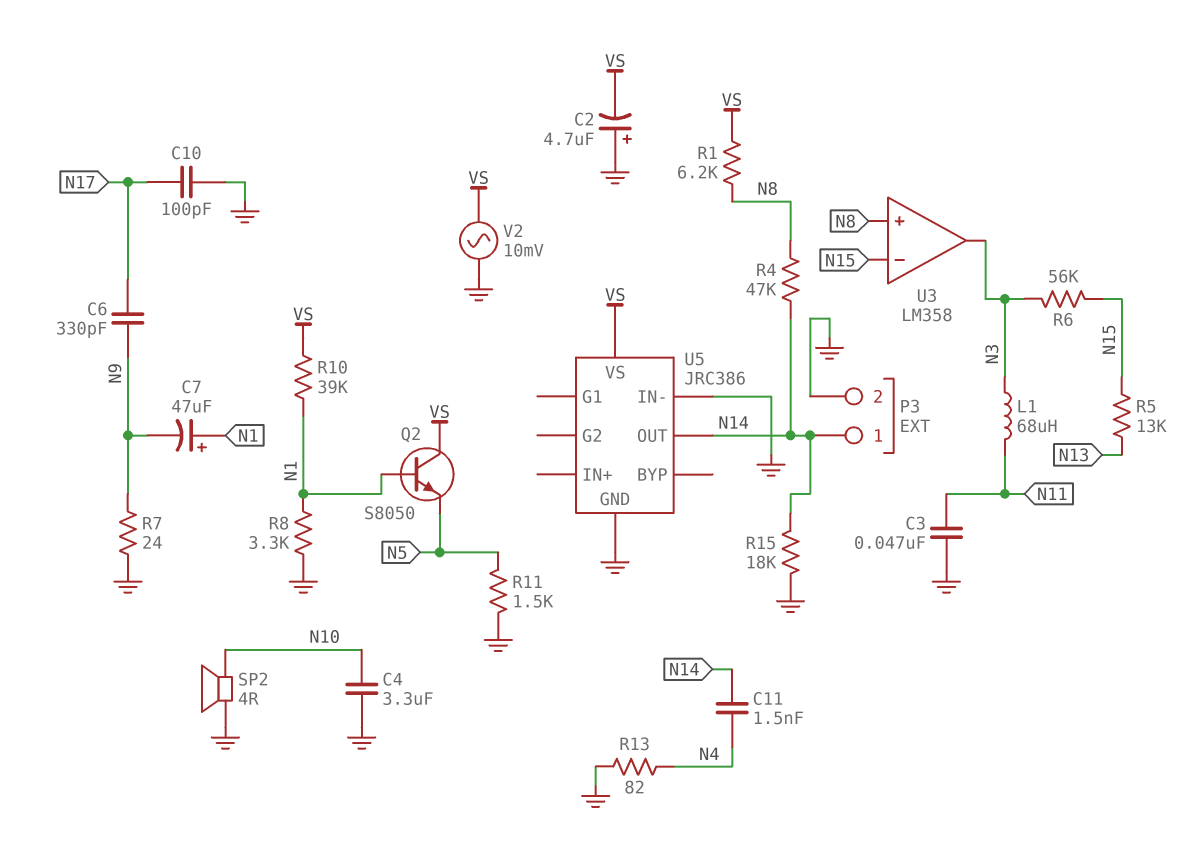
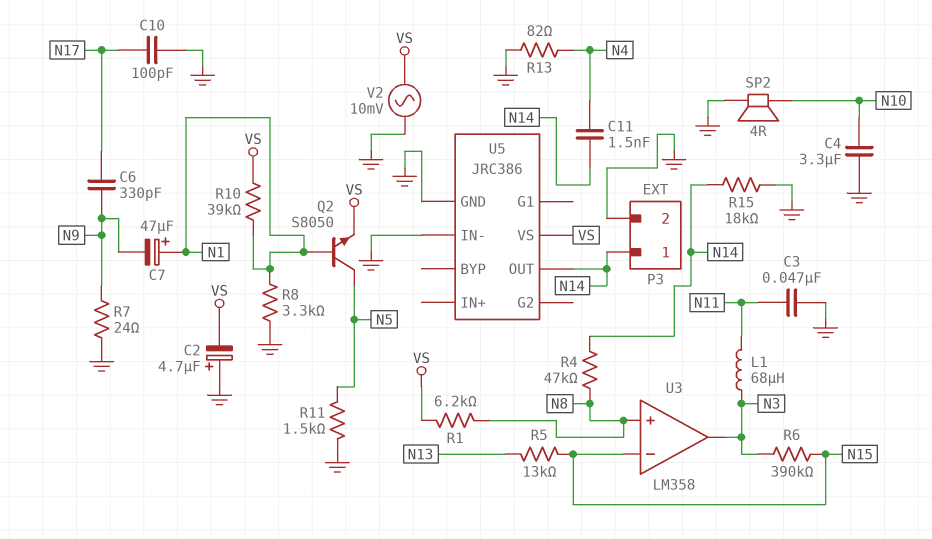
Q2: NPN S8050 (B N1, C VS, E N5) -> NPN S8050 (B N1, C N5, E VS)
R6: 56k (N3, N15) -> 390k (N3, N15)

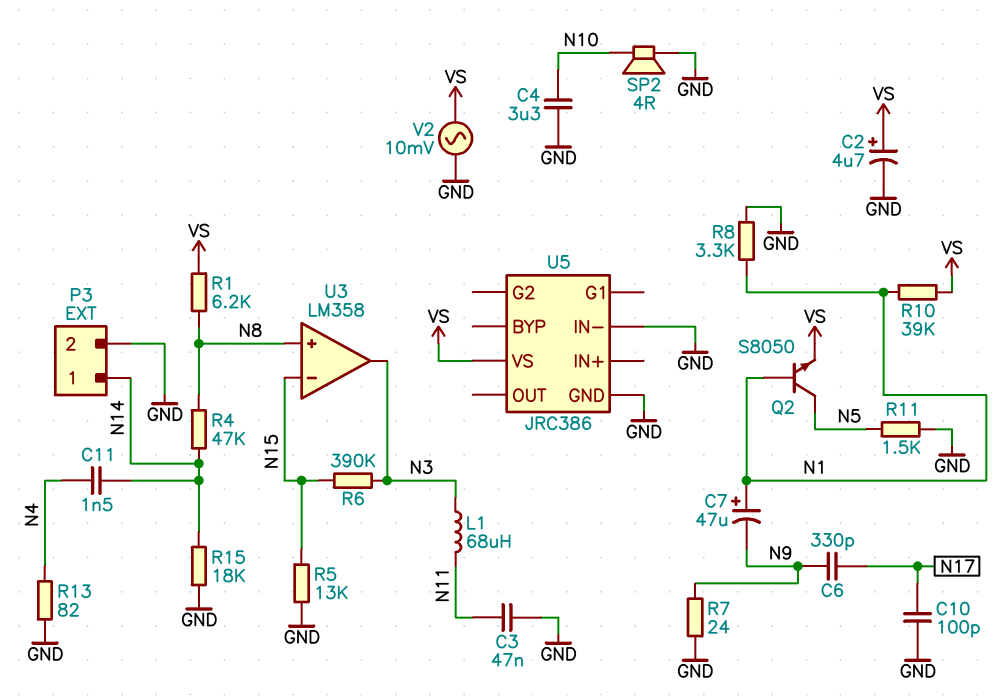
C2: 4.7uF (plus GND, minus VS) -> 4.7uF (plus VS, minus GND)
R5: 13k (N13, N15) -> 13k (GND, N15)
U5 pin OUT: N14 -> none

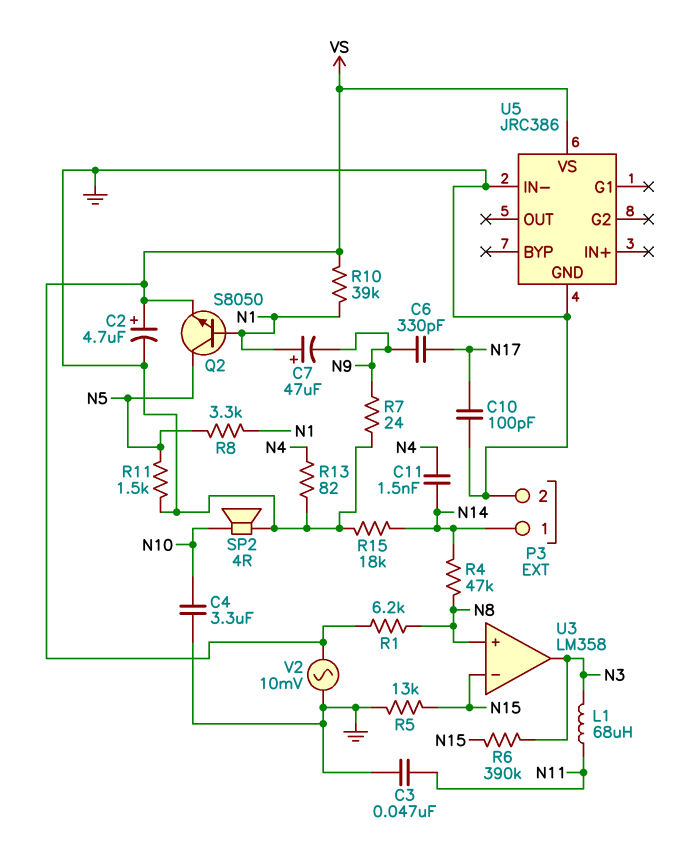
R8: 3.3k (GND, N1) -> 3.3k (N1, N5)

